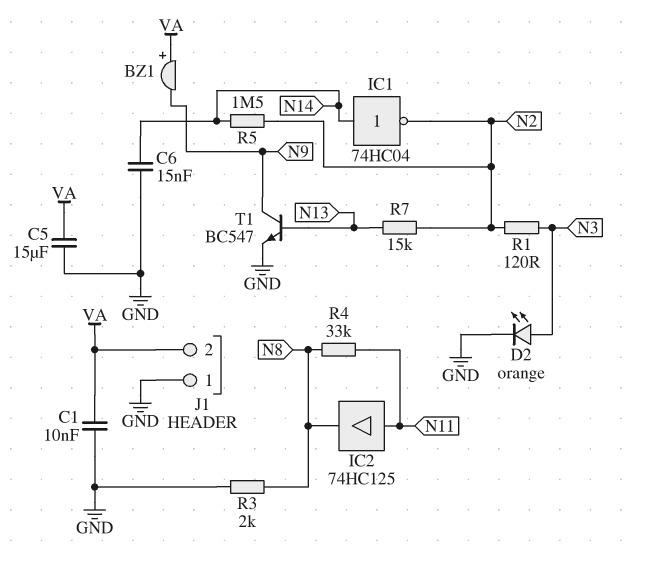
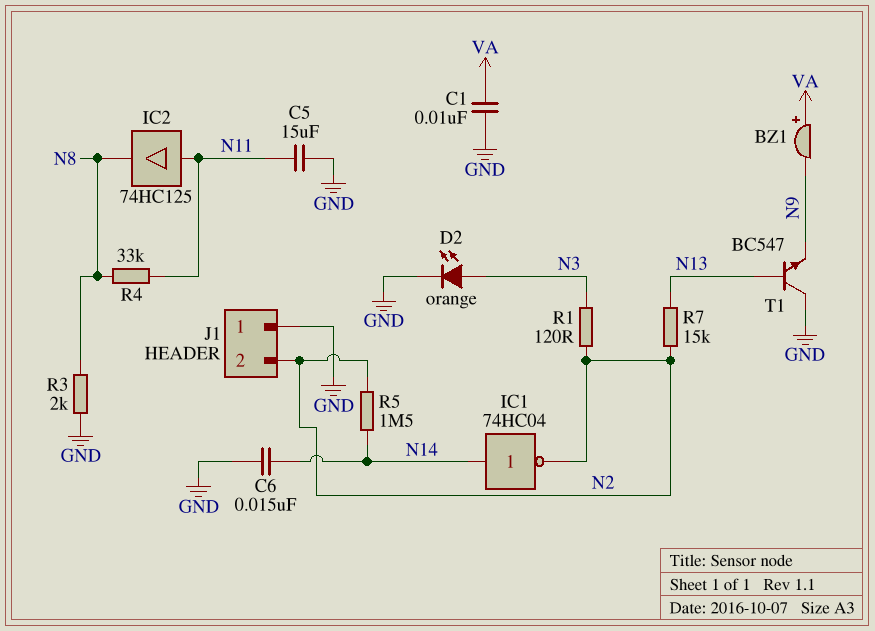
C5: 15uF (GND, VA) -> 15uF (GND, N11)
J1 pin 2: VA -> N2
T1: NPN BC547 (B N13, C N9, E GND) -> NPN BC547 (B N13, C GND, E N9)

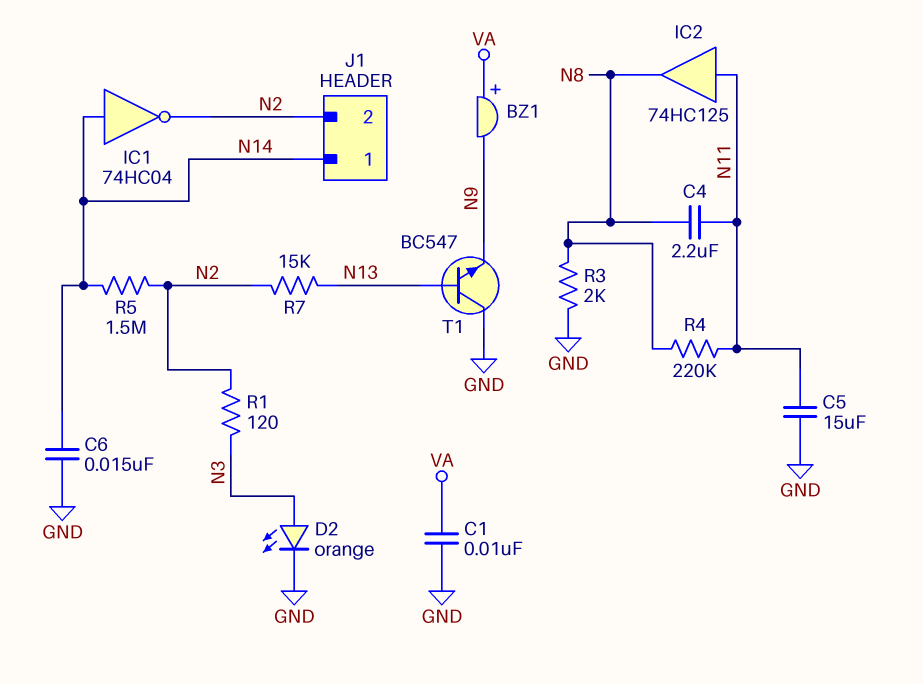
C4: none -> 2.2uF (N8, N11)
J1 pin 1: GND -> N14
R4: 33k (N8, N11) -> 220k (N8, N11)

